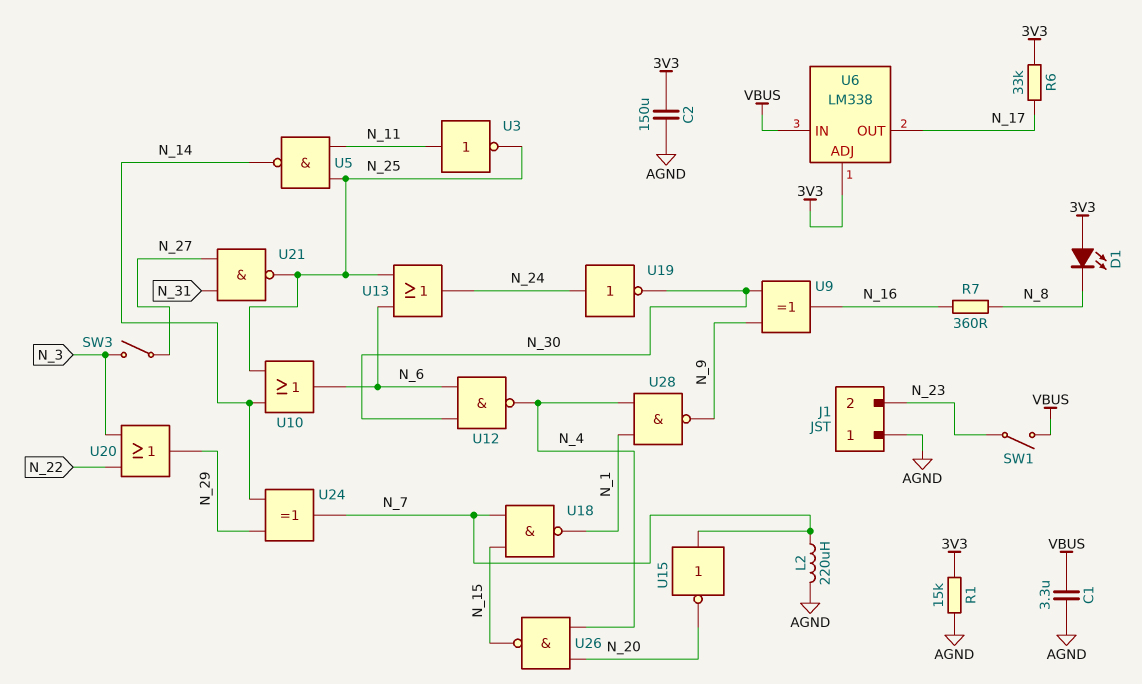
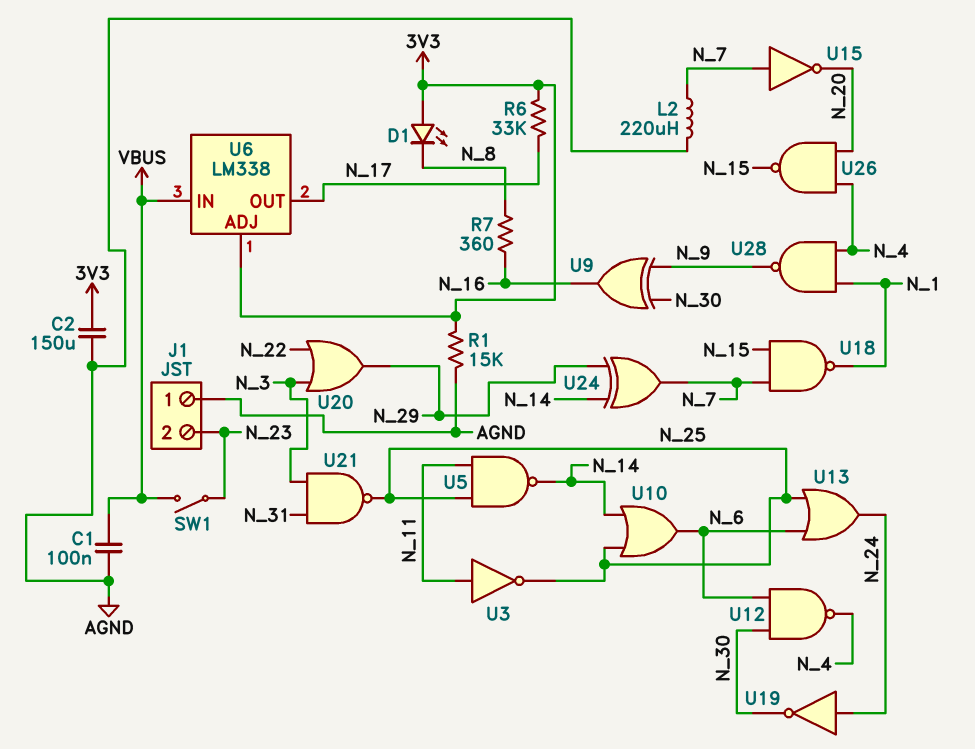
C1: 3.3uF (AGND, VBUS) -> 100nF (AGND, VBUS)
SW3: switch (N_3, N_27) -> none
U21: NAND (in N_27, in N_31, out N_25) -> NAND (in N_3, in N_31, out N_25)

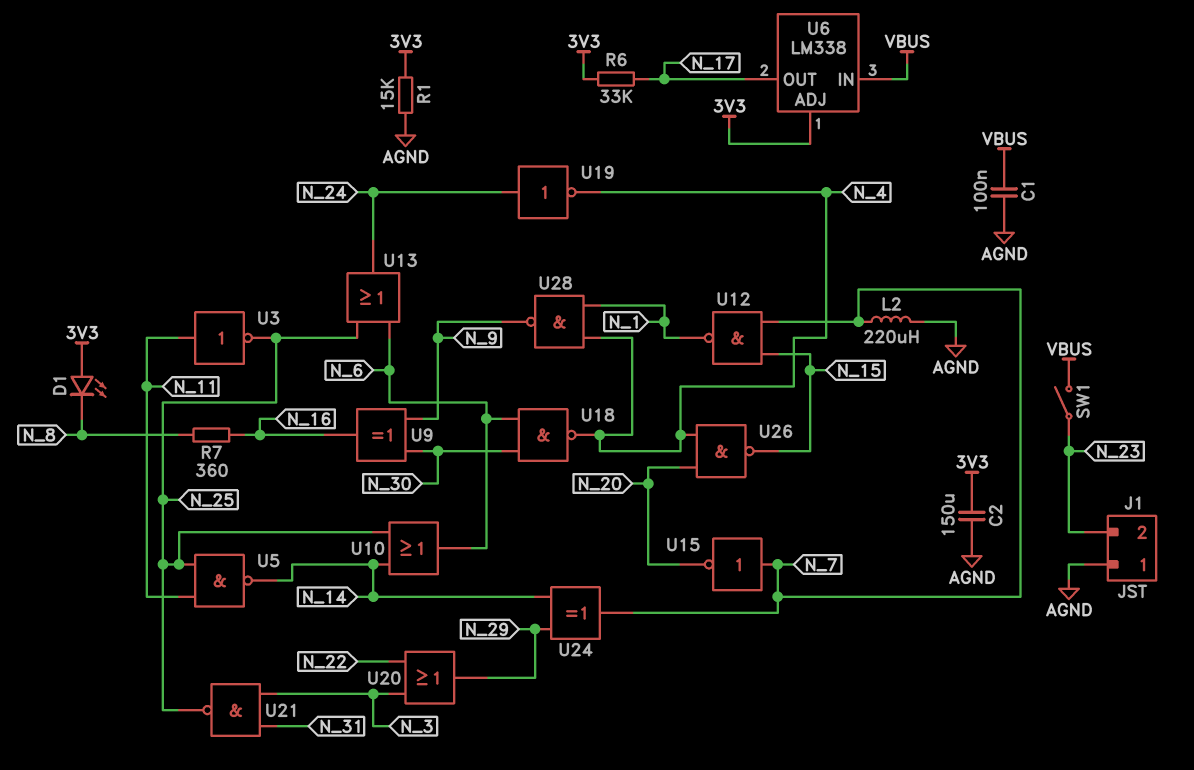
U12: NAND (in N_6, in N_30, out N_4) -> NAND (in N_7, in N_15, out N_1)
U18: NAND (in N_7, in N_15, out N_1) -> NAND (in N_6, in N_30, out N_4)
U19: NOT (in N_24, out N_30) -> NOT (in N_24, out N_4)

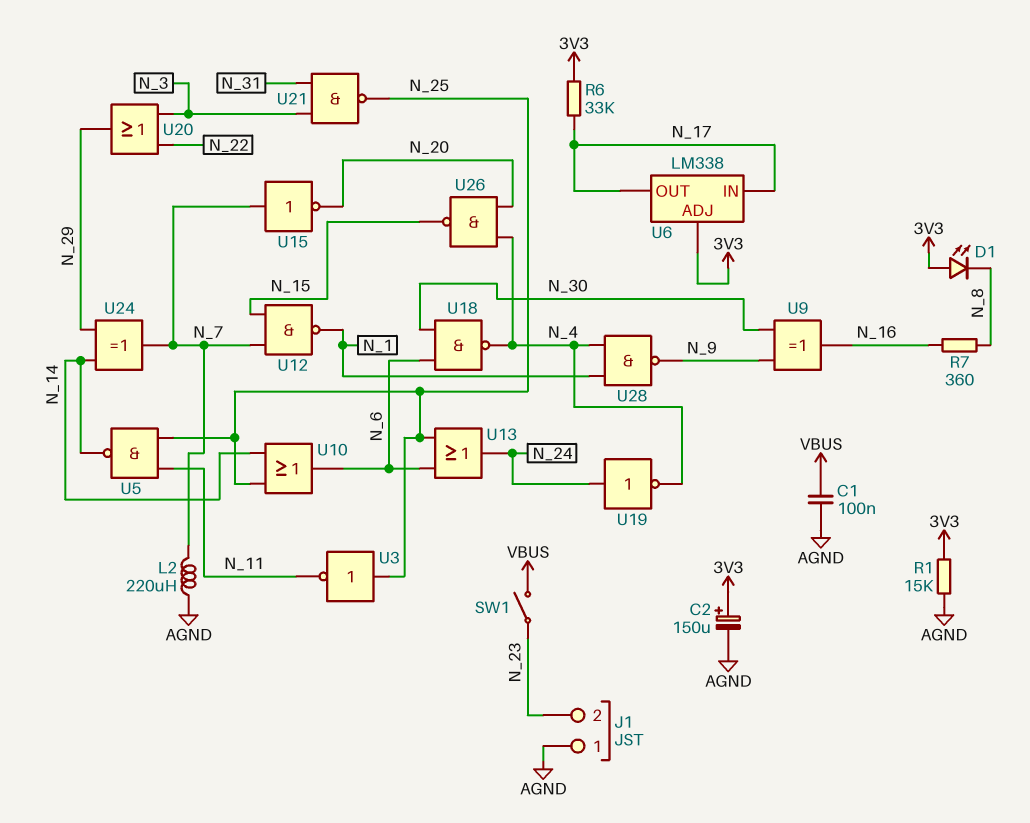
C2: 150uF (3V3, AGND) -> 150uF (plus 3V3, minus AGND)
U3: NOT (in N_11, out N_25) -> NOT (in N_25, out N_11)
U6 pin IN: VBUS -> N_17

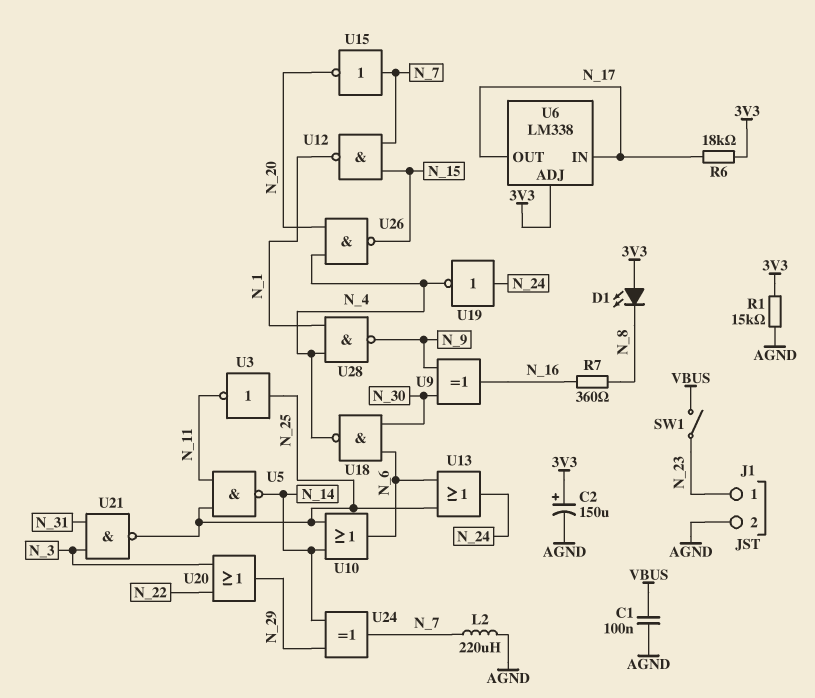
J1 pin 1: AGND -> N_23
J1 pin 2: N_23 -> AGND
R6: 33k (3V3, N_17) -> 18k (3V3, N_17)

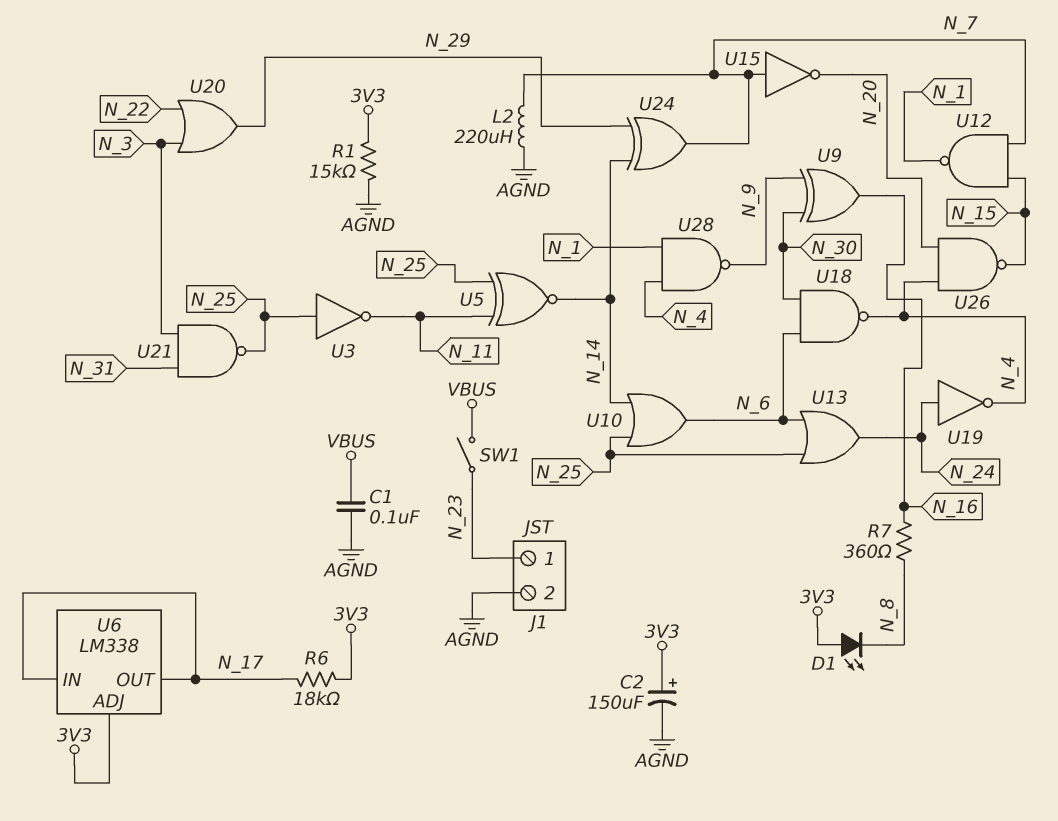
U5: NAND (in N_11, in N_25, out N_14) -> XNOR (in N_11, in N_25, out N_14)

